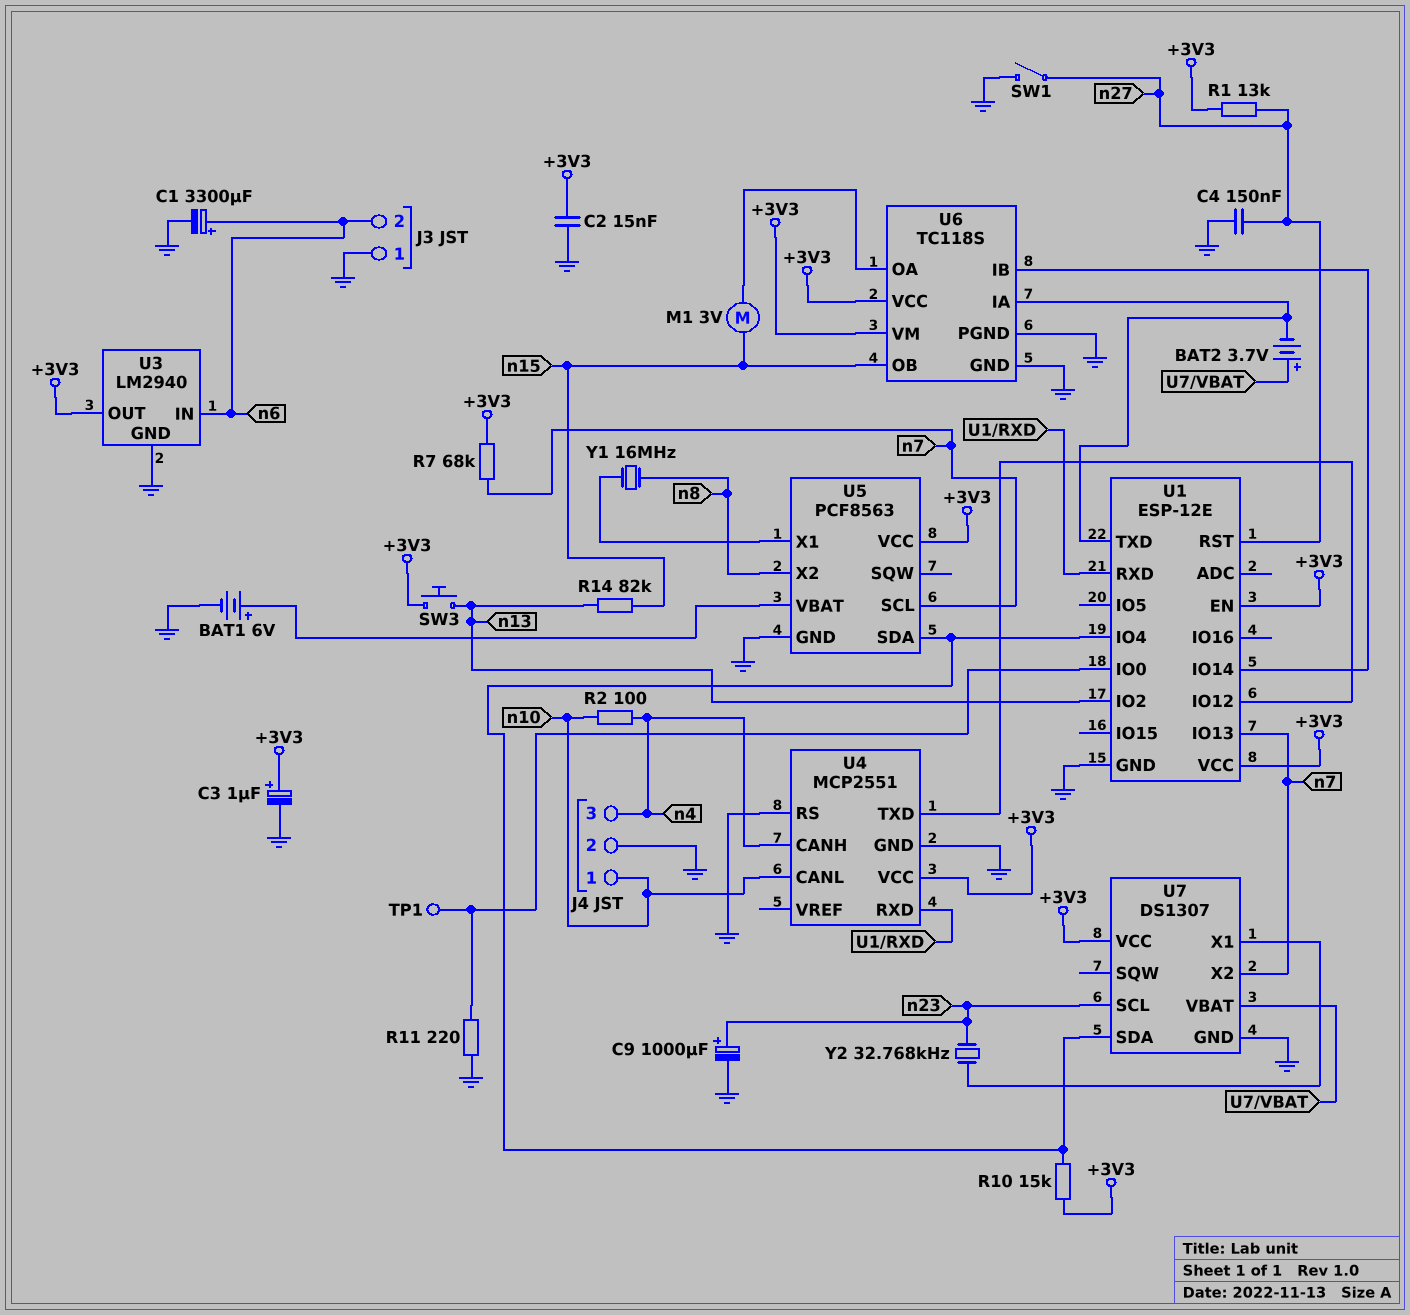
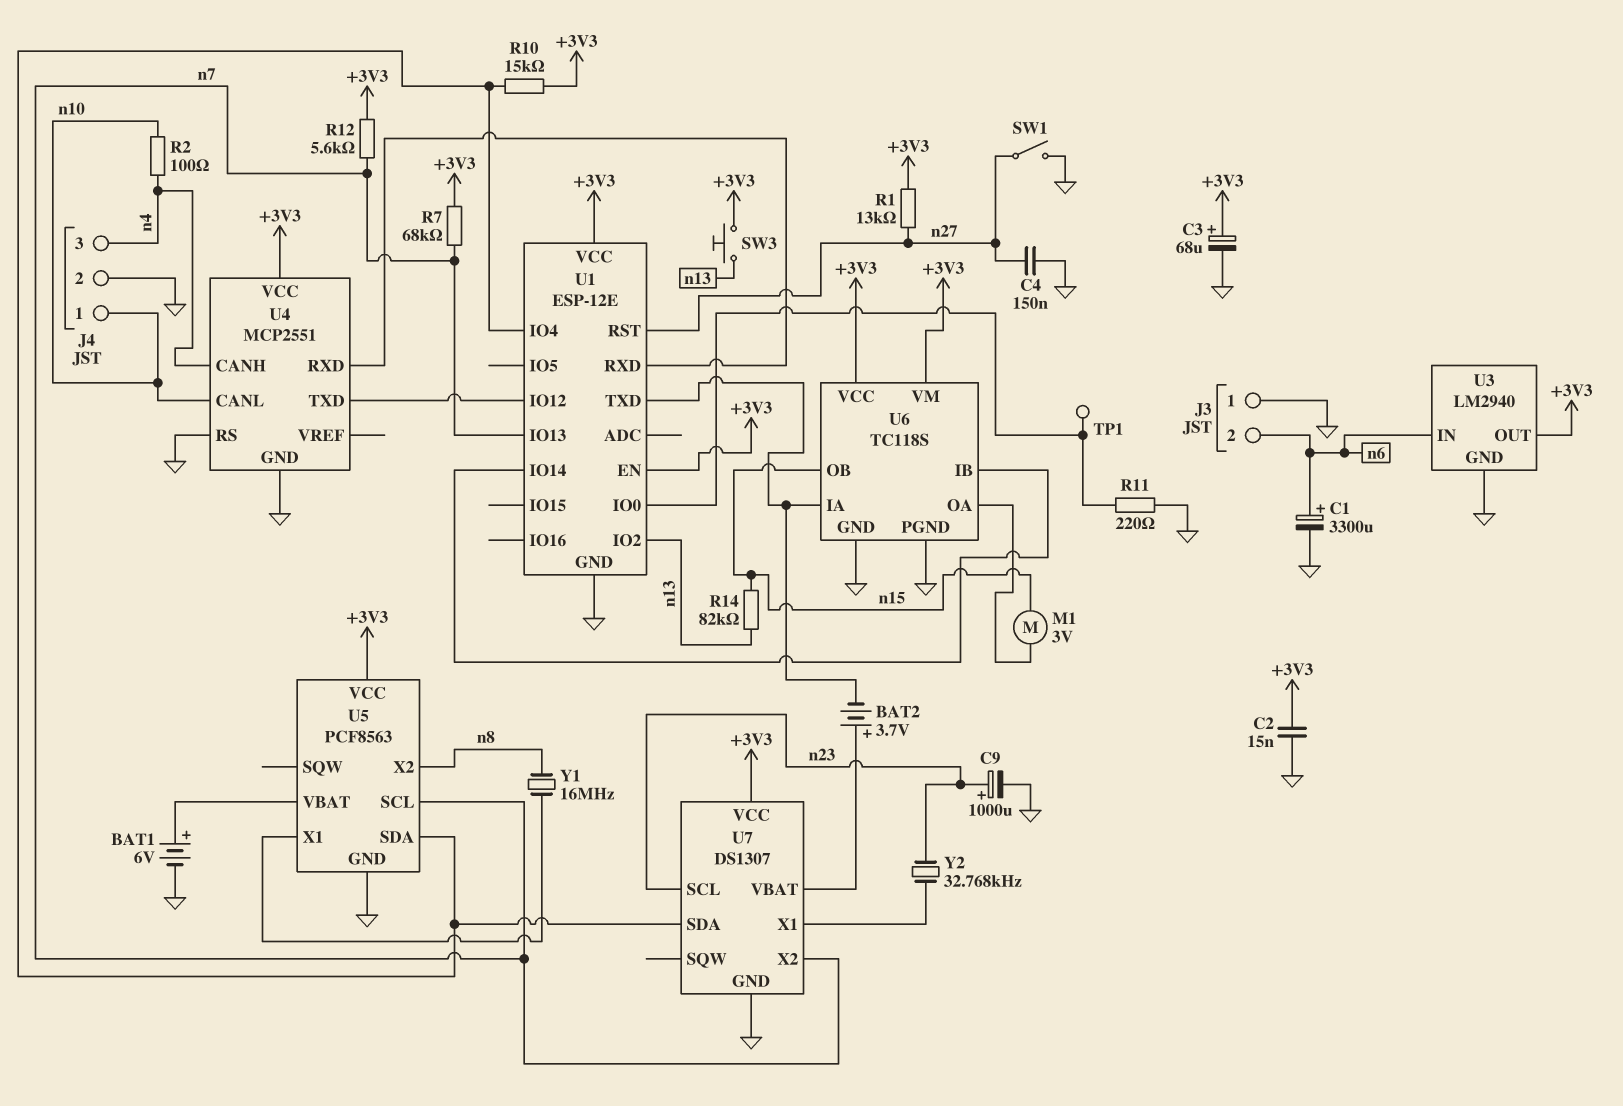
C3: 1uF (plus +3V3, minus GND) -> 68uF (plus +3V3, minus GND)
R12: none -> 5.6k (+3V3, n7)

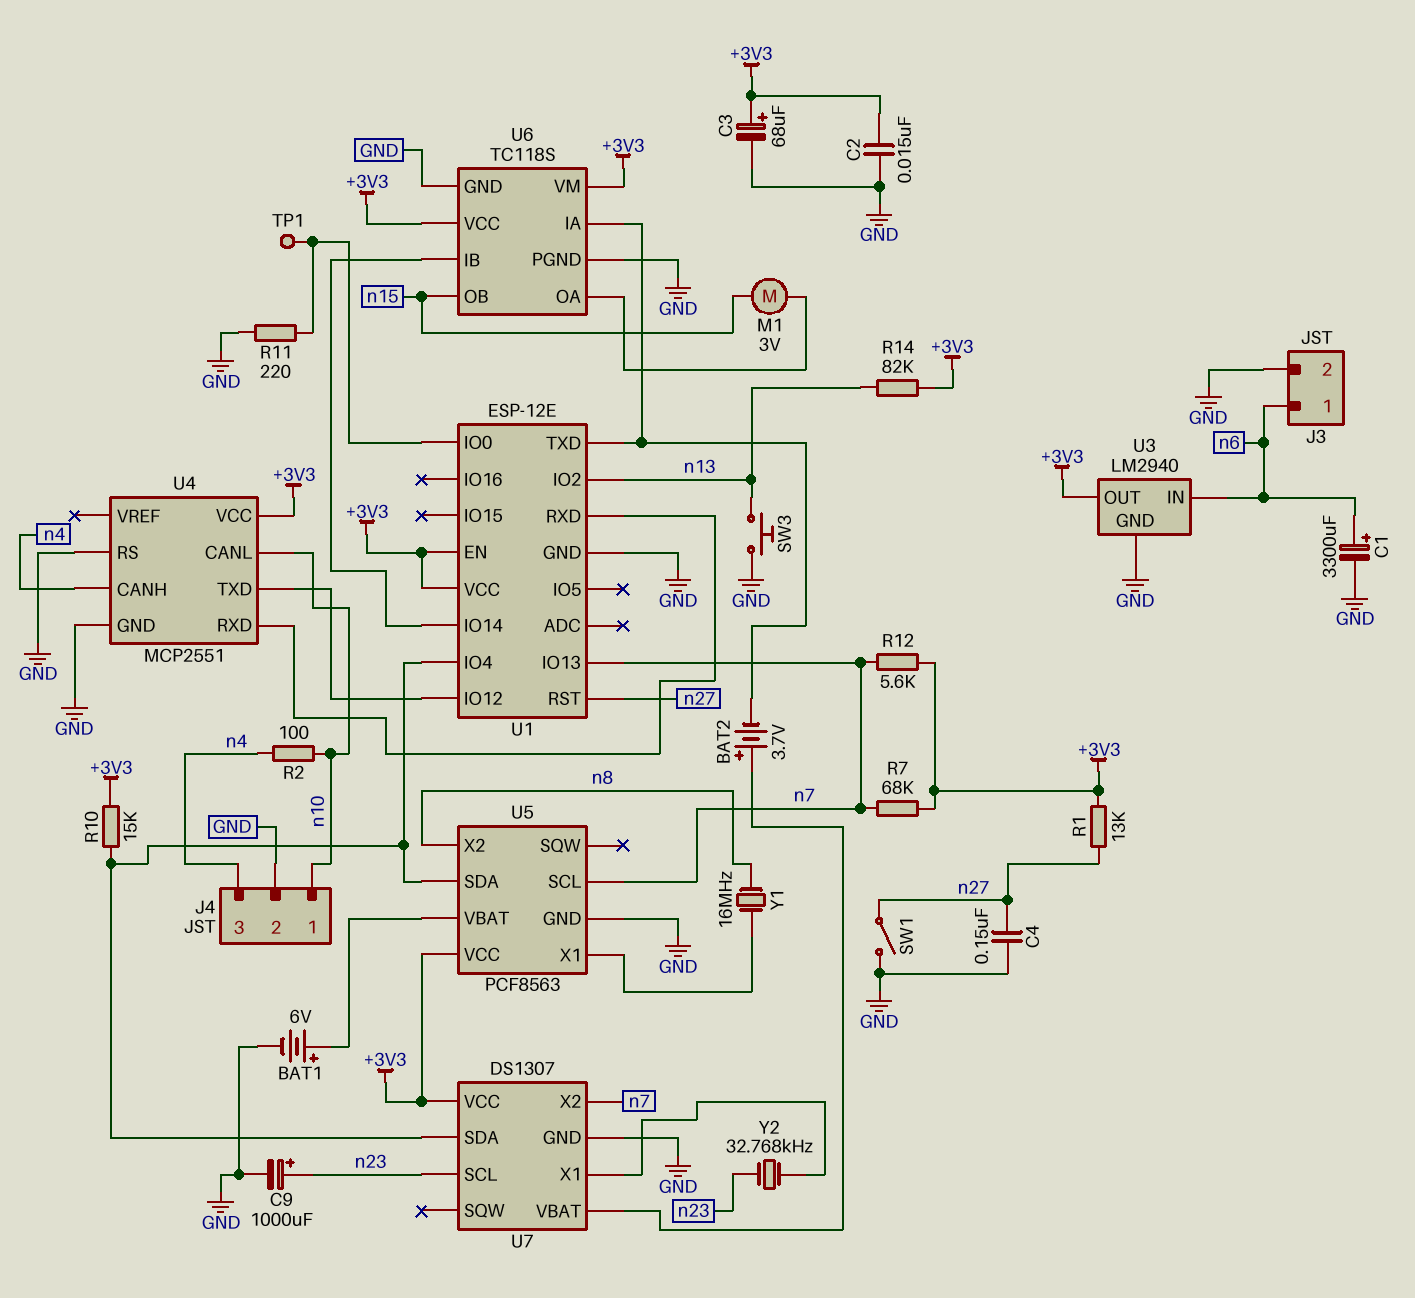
J3 pin 1: GND -> n6
J3 pin 2: n6 -> GND
R14: 82k (n13, n15) -> 82k (+3V3, n13)
SW3: button (+3V3, n13) -> button (GND, n13)

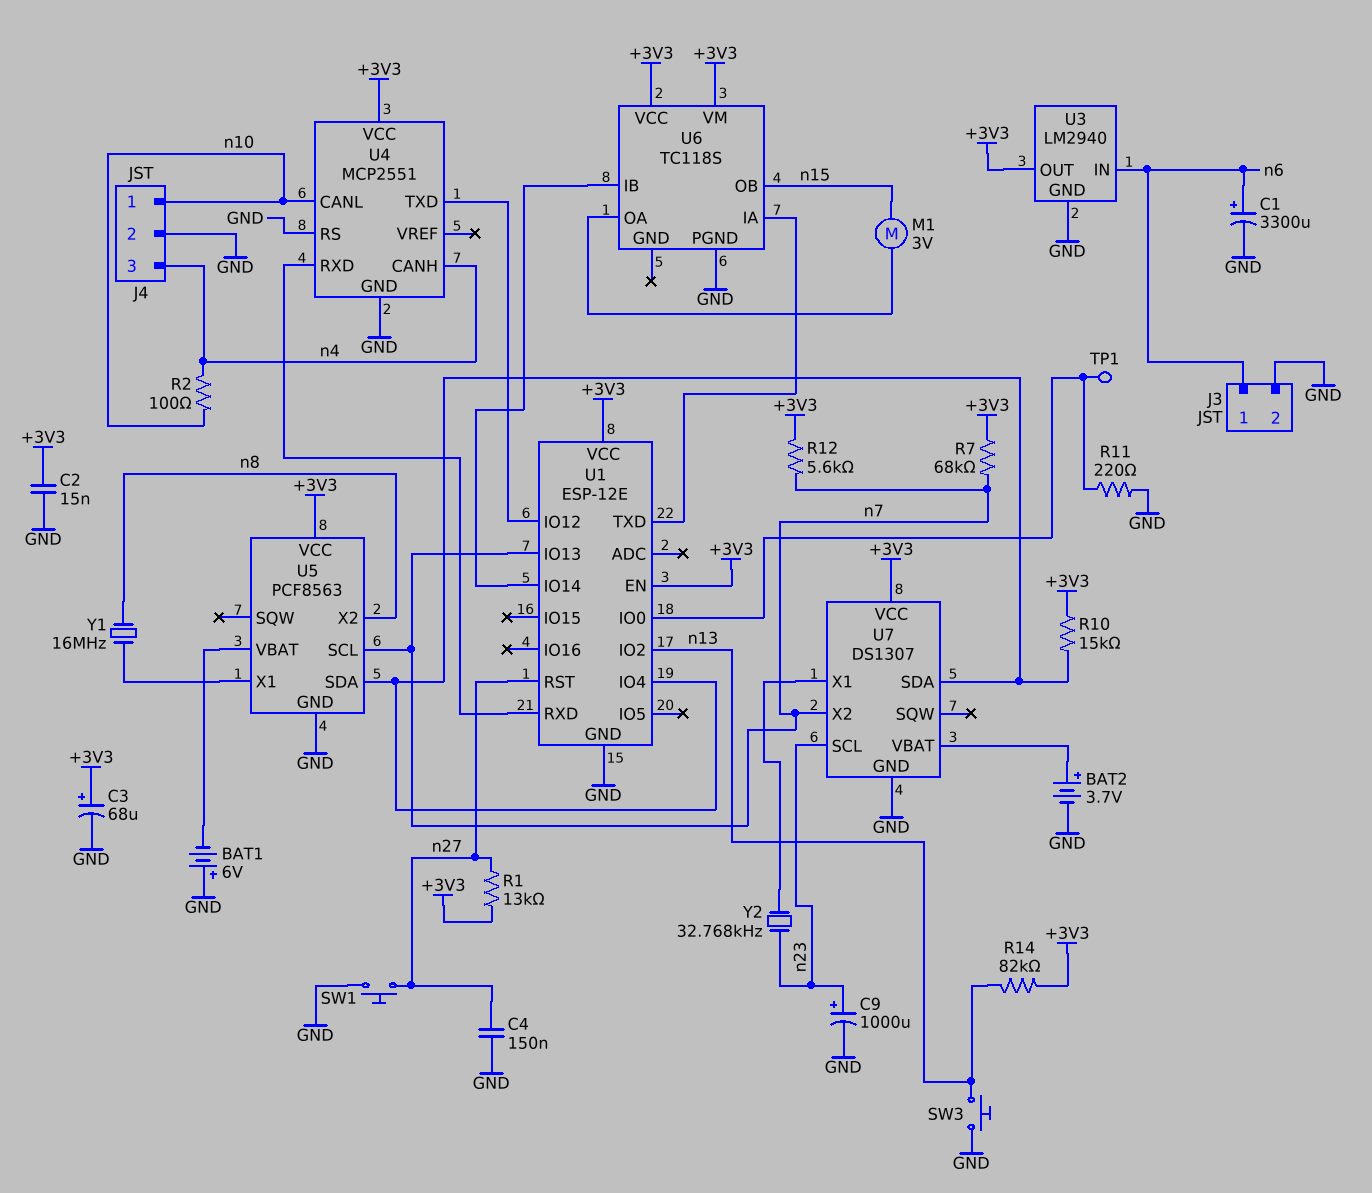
BAT1: 6V (plus U5/VBAT, minus GND) -> 6V (plus GND, minus U5/VBAT)
BAT2: 3.7V (plus U7/VBAT, minus U1/TXD) -> 3.7V (plus U7/VBAT, minus GND)
SW1: switch (GND, n27) -> button (GND, n27)
U6 pin GND: GND -> none

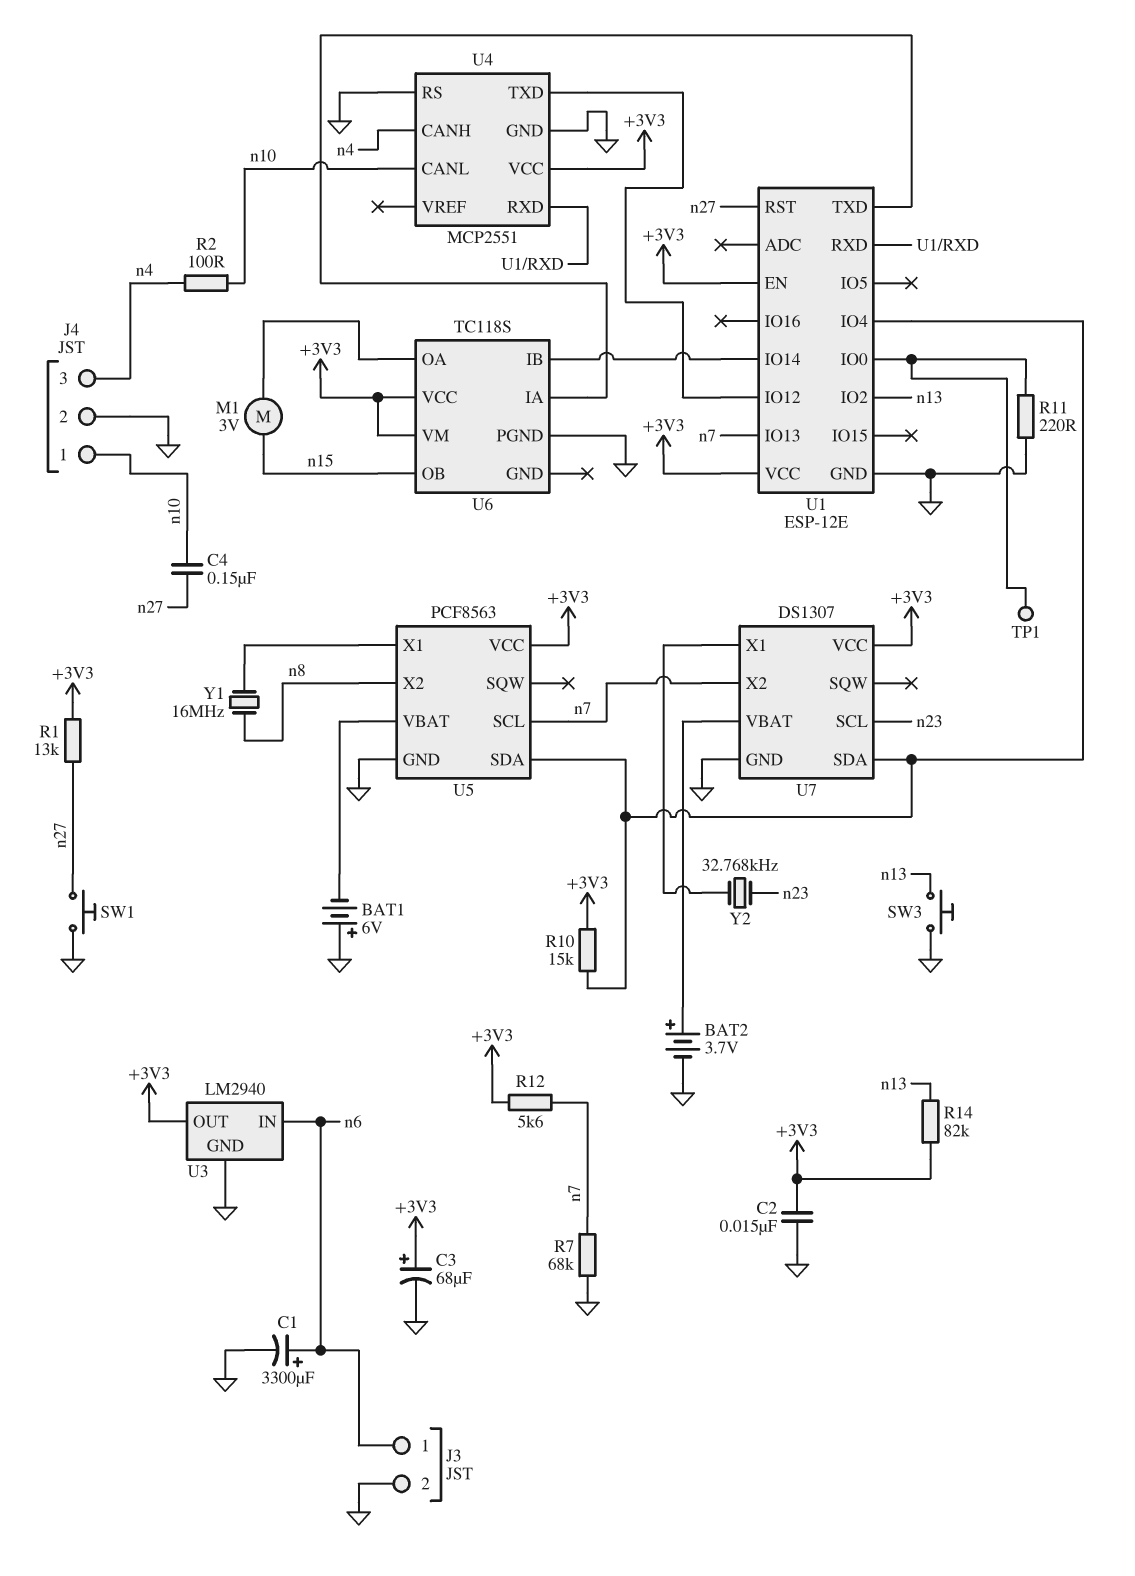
C4: 150nF (GND, n27) -> 150nF (n10, n27)
C9: 1000uF (plus n23, minus GND) -> none
R7: 68k (+3V3, n7) -> 68k (GND, n7)

